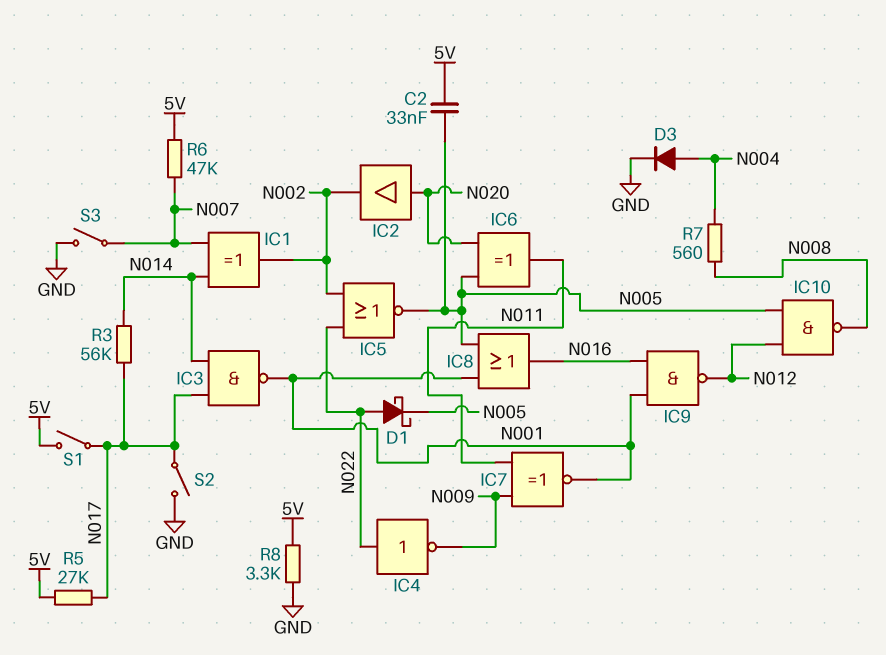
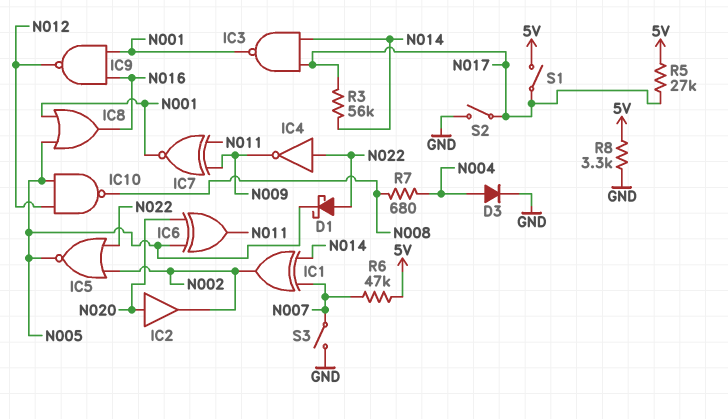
C2: 33nF (5V, N005) -> none
R7: 560 (N004, N008) -> 680 (N004, N008)

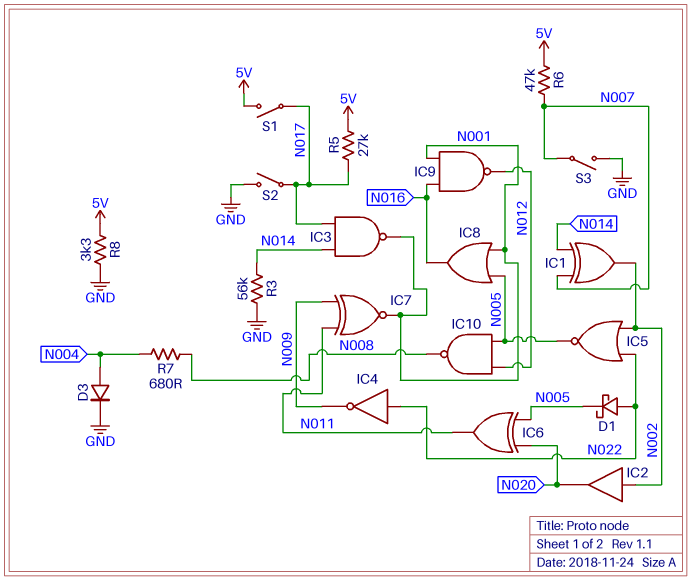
IC2: buffer (in N020, out N002) -> buffer (in N002, out N020)
R3: 56k (N014, N017) -> 56k (GND, N014)

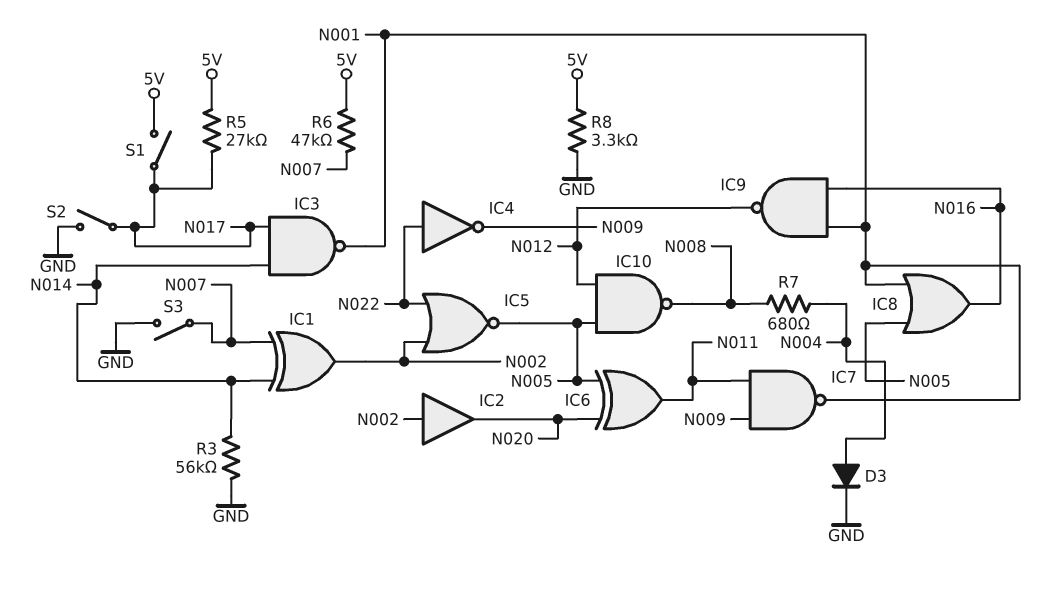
D1: schottky (A N022, K N005) -> none
IC7: XNOR (in N009, in N011, out N001) -> NAND (in N009, in N011, out N001)

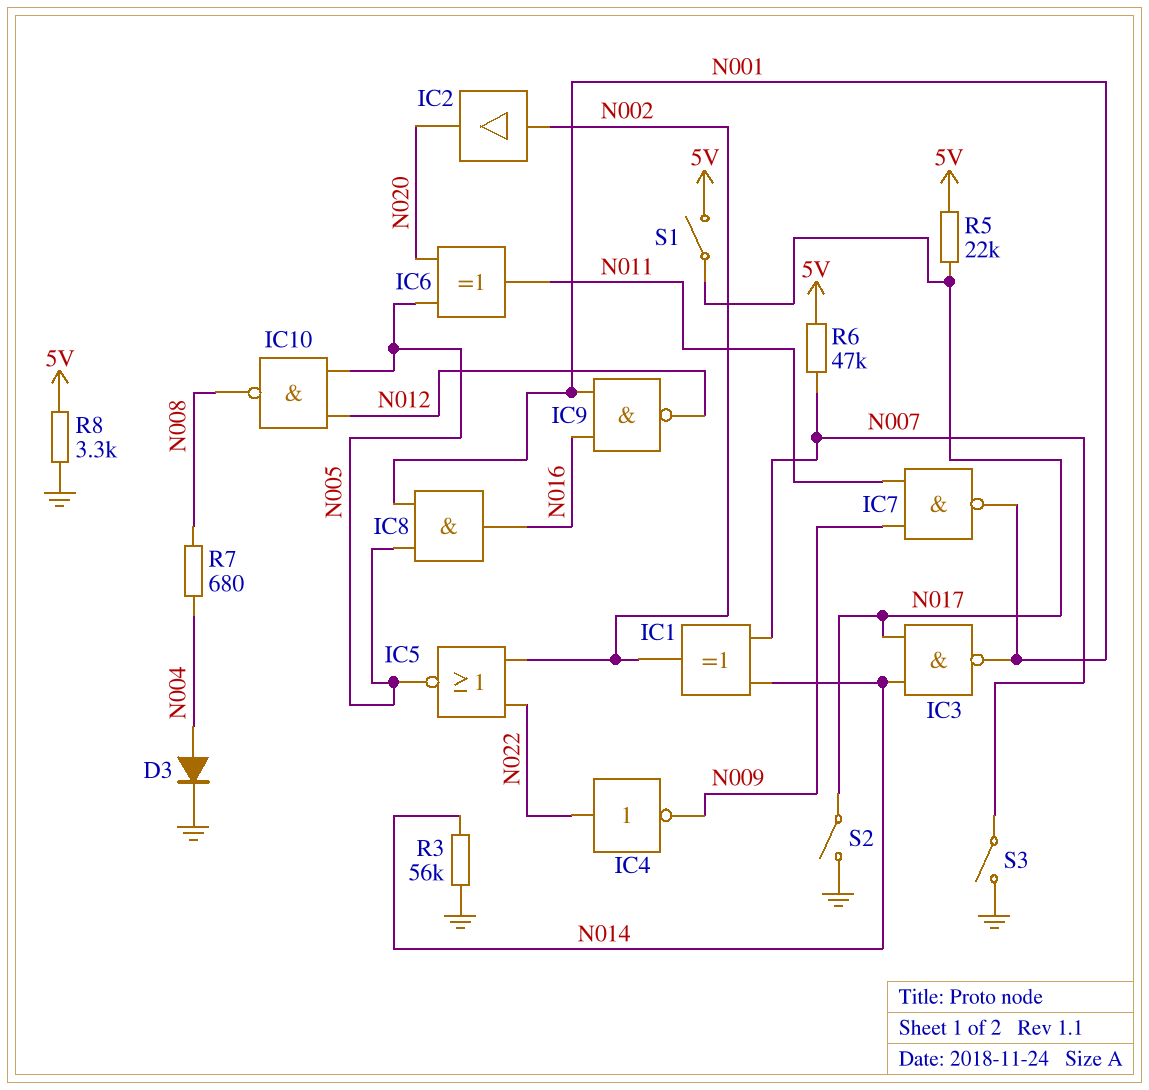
IC8: OR (in N001, in N005, out N016) -> AND (in N001, in N005, out N016)
R5: 27k (5V, N017) -> 22k (5V, N017)

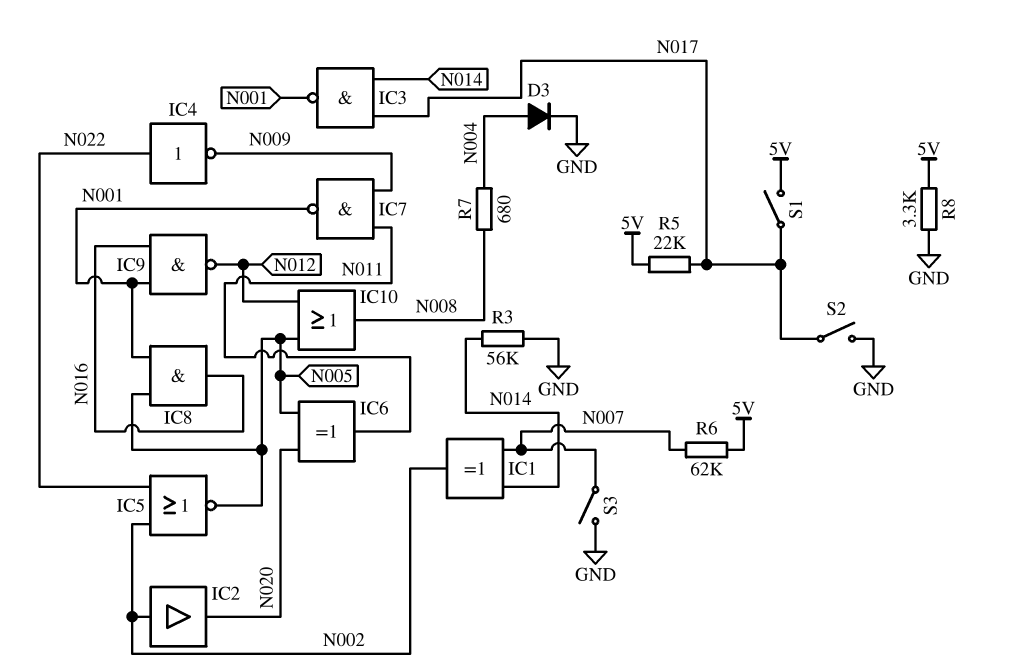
IC10: NAND (in N005, in N012, out N008) -> OR (in N005, in N012, out N008)
R6: 47k (5V, N007) -> 62k (5V, N007)

